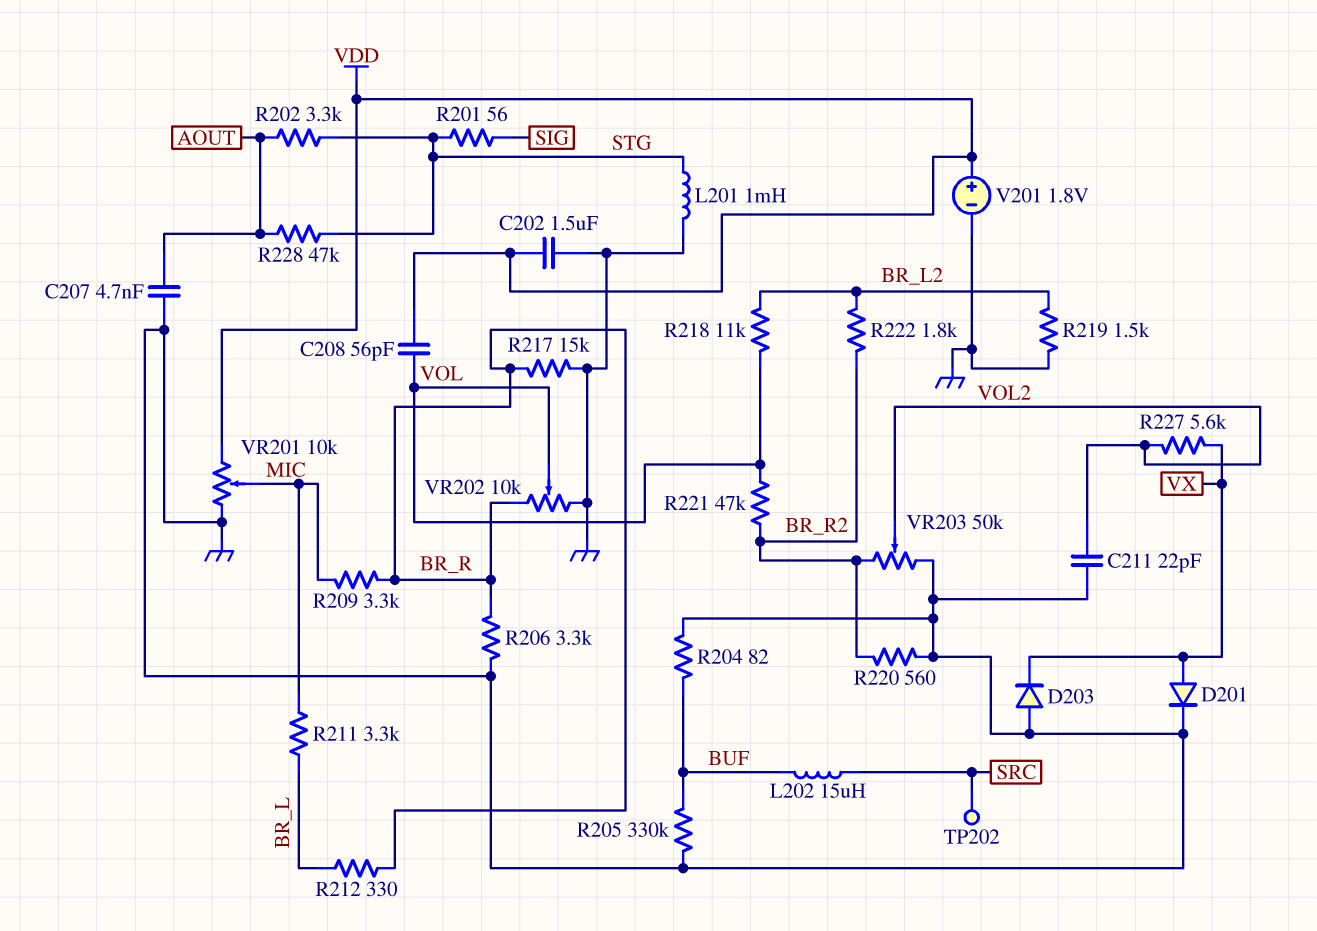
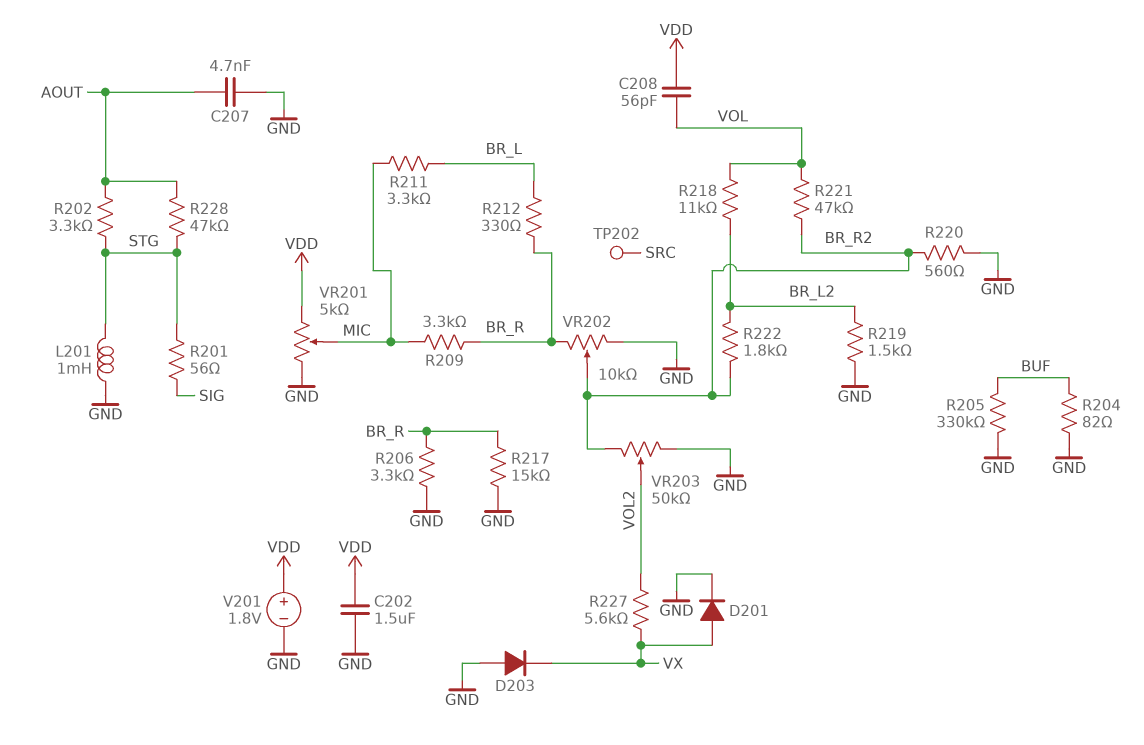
C211: 22pF (GND, VOL2) -> none
L202: 15uH (BUF, SRC) -> none
VR201: 10k (GND, VDD, wiper MIC) -> 5k (GND, VDD, wiper MIC)
VR202: 10k (BR_R, GND, wiper VOL) -> 10k (BR_R, GND, wiper BR_R2)

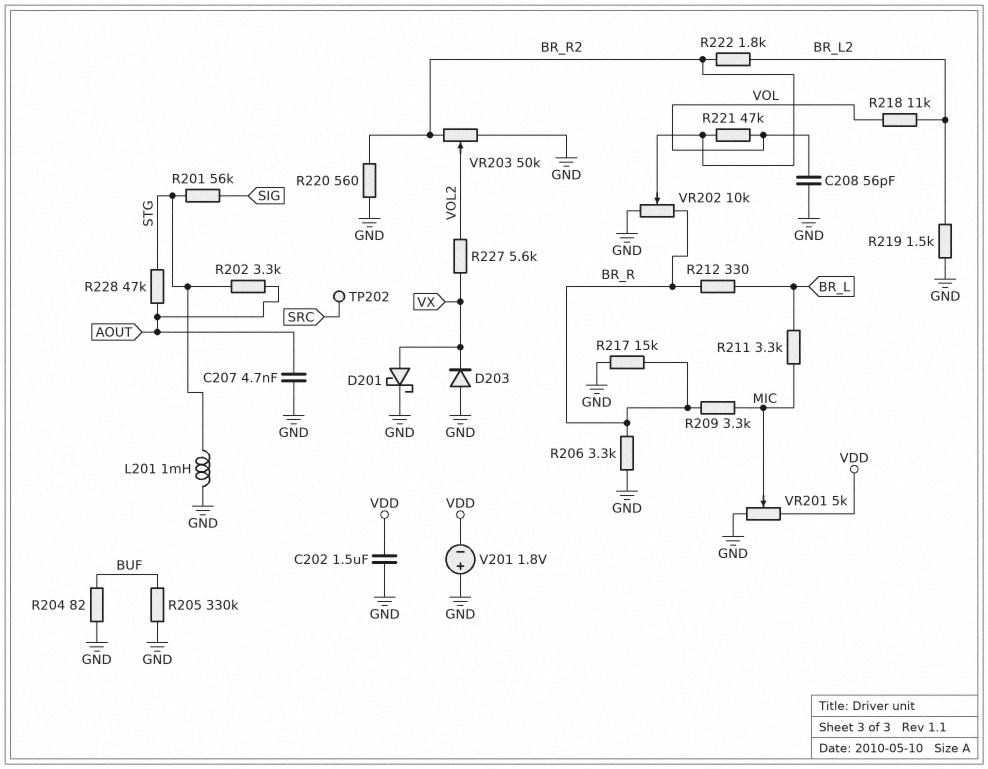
C208: 56pF (VDD, VOL) -> 56pF (GND, VOL)
D201: diode (A VX, K GND) -> schottky (A VX, K GND)
R201: 56 (SIG, STG) -> 56k (SIG, STG)
V201: 1.8V (plus VDD, minus GND) -> 1.8V (plus GND, minus VDD)

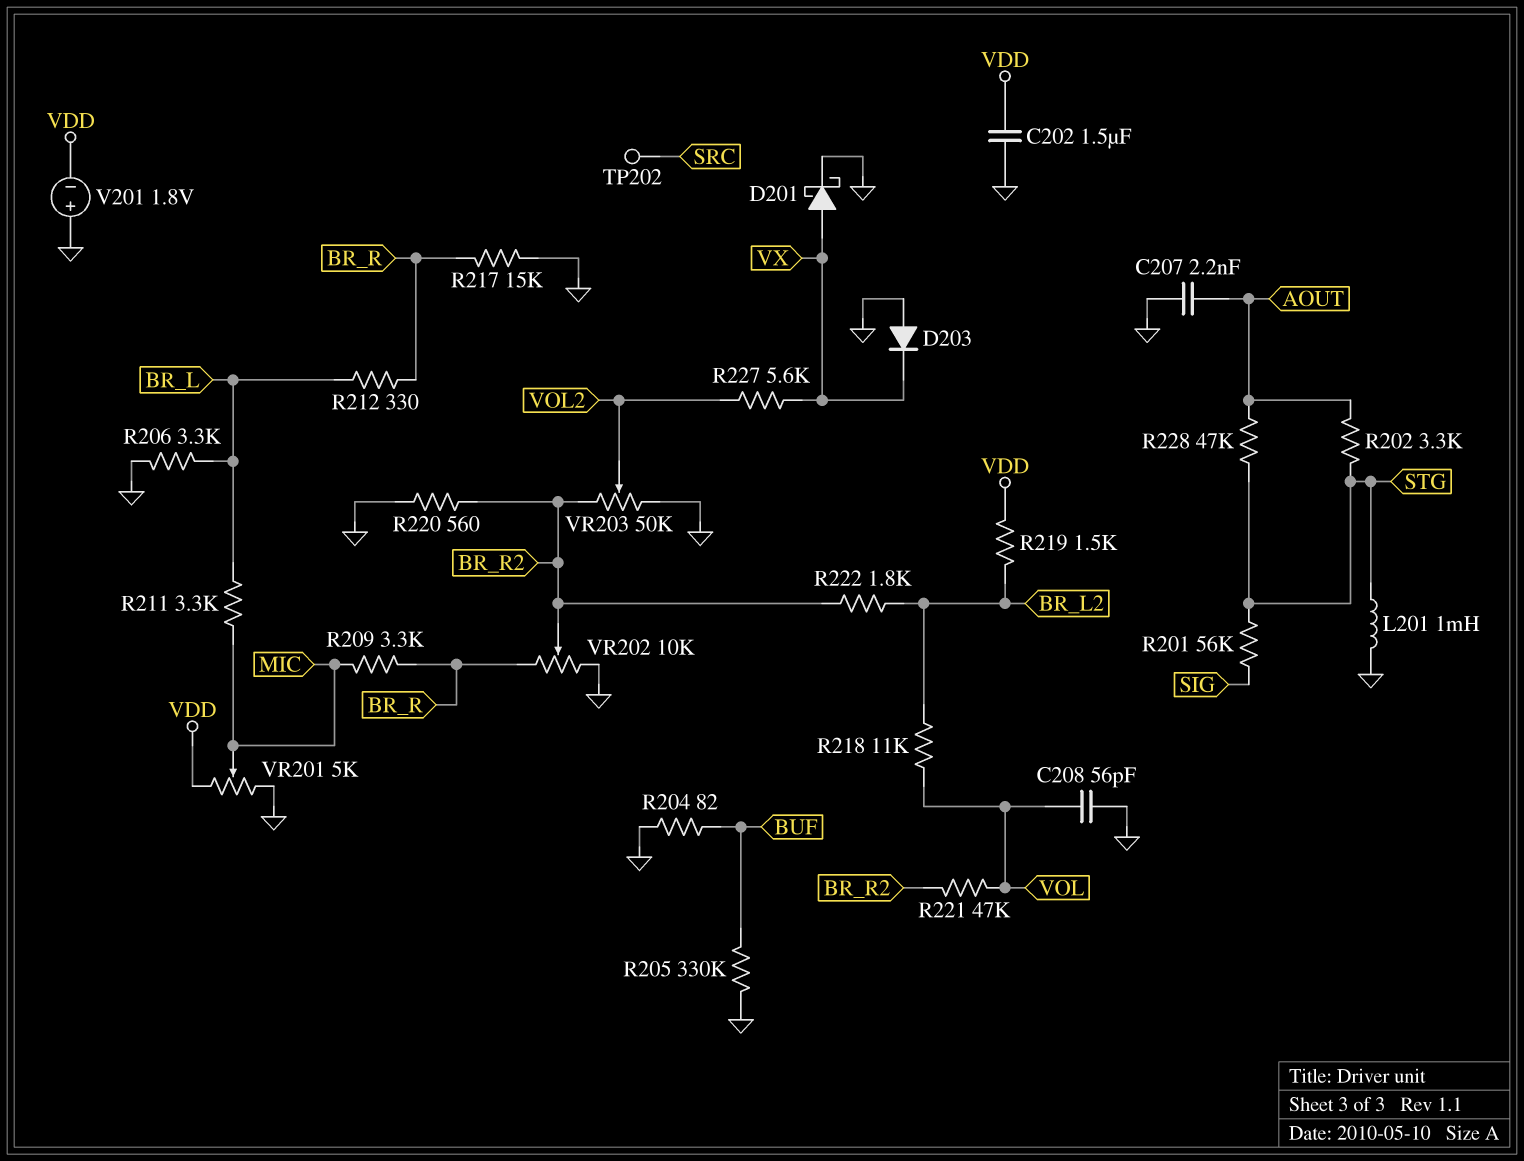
C207: 4.7nF (AOUT, GND) -> 2.2nF (AOUT, GND)
R206: 3.3k (BR_R, GND) -> 3.3k (BR_L, GND)
R219: 1.5k (BR_L2, GND) -> 1.5k (BR_L2, VDD)

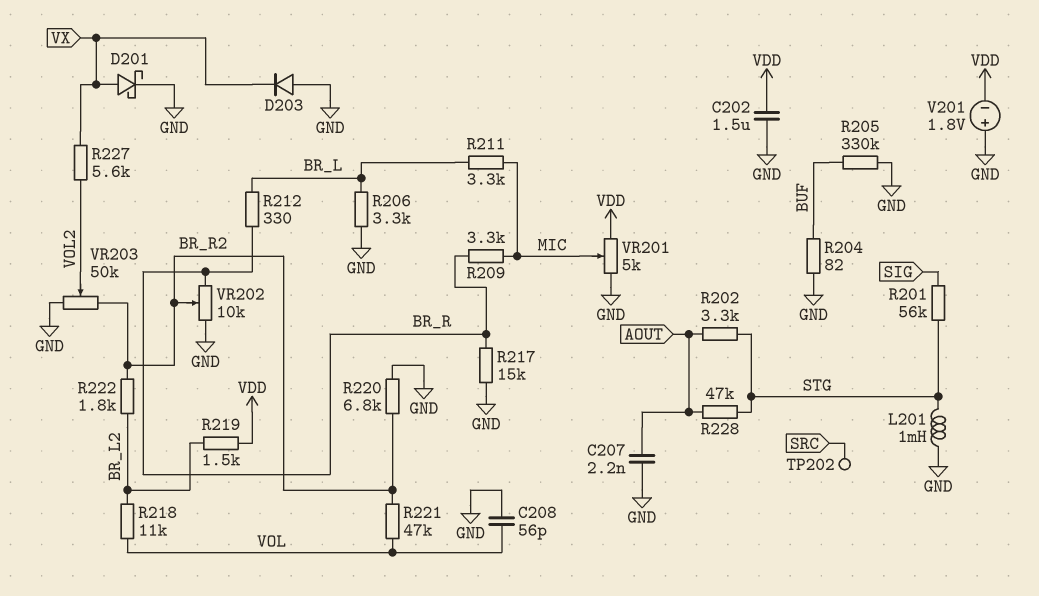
R220: 560 (BR_R2, GND) -> 6.8k (BR_R2, GND)

